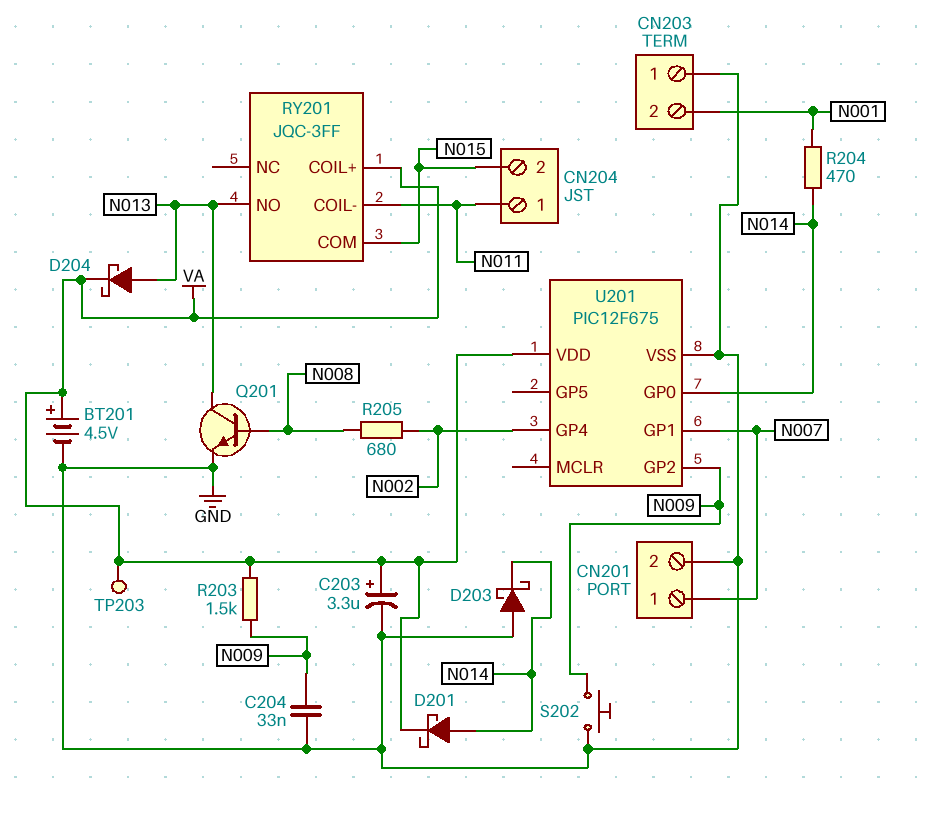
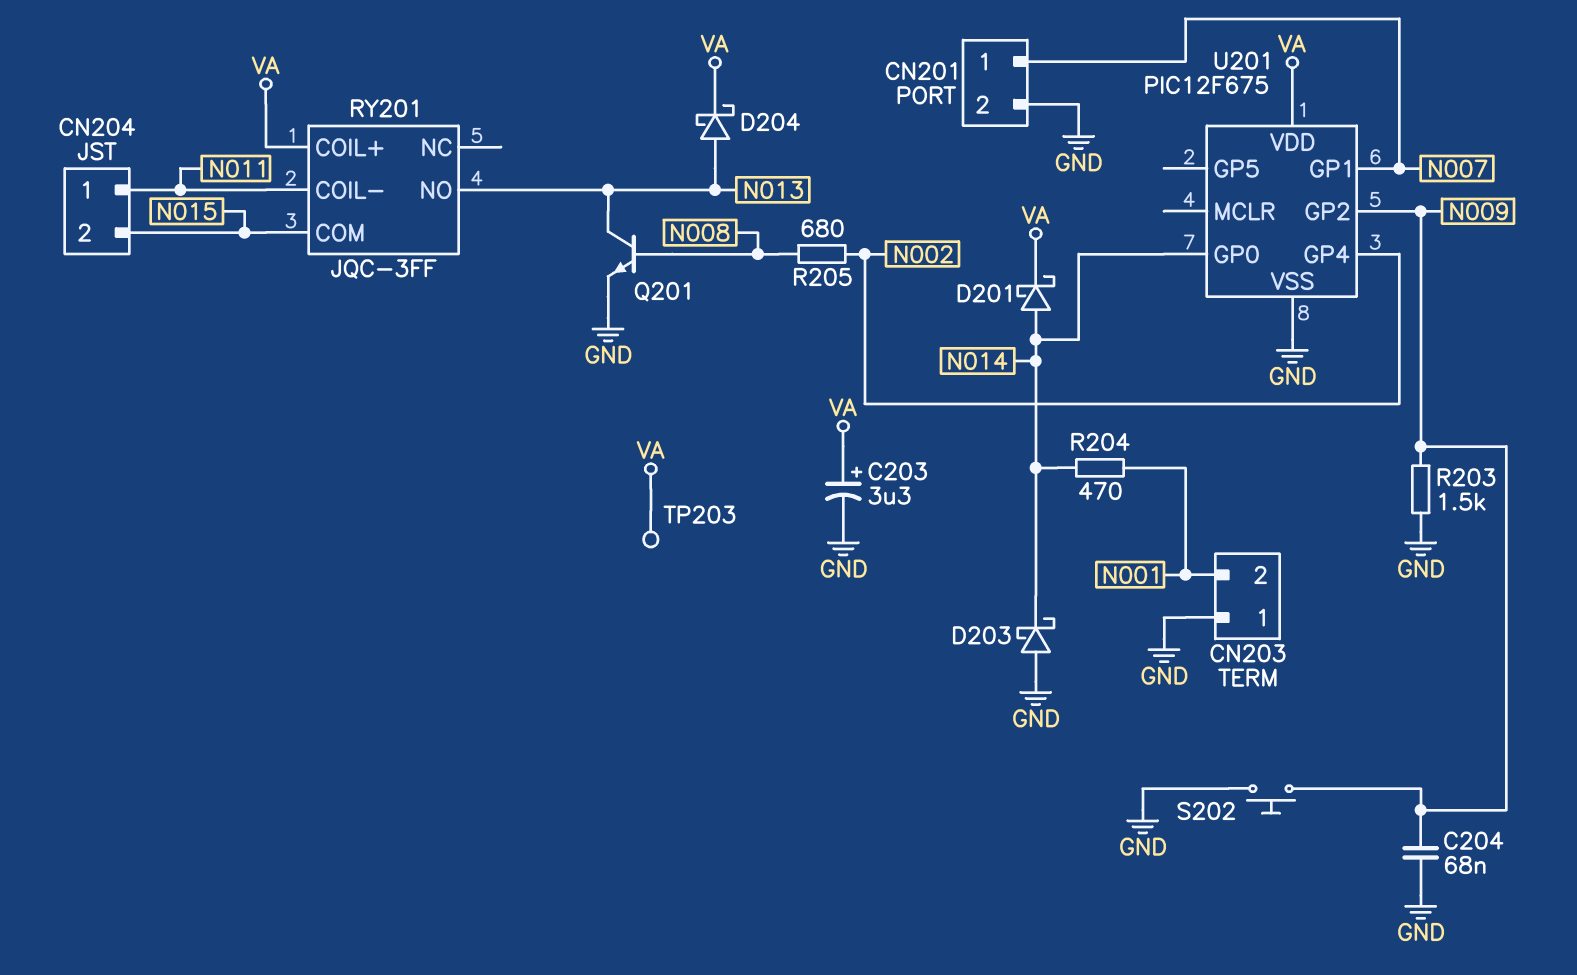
BT201: 4.5V (plus VA, minus GND) -> none
C204: 33nF (GND, N009) -> 68nF (GND, N009)
R203: 1.5k (N009, VA) -> 1.5k (GND, N009)

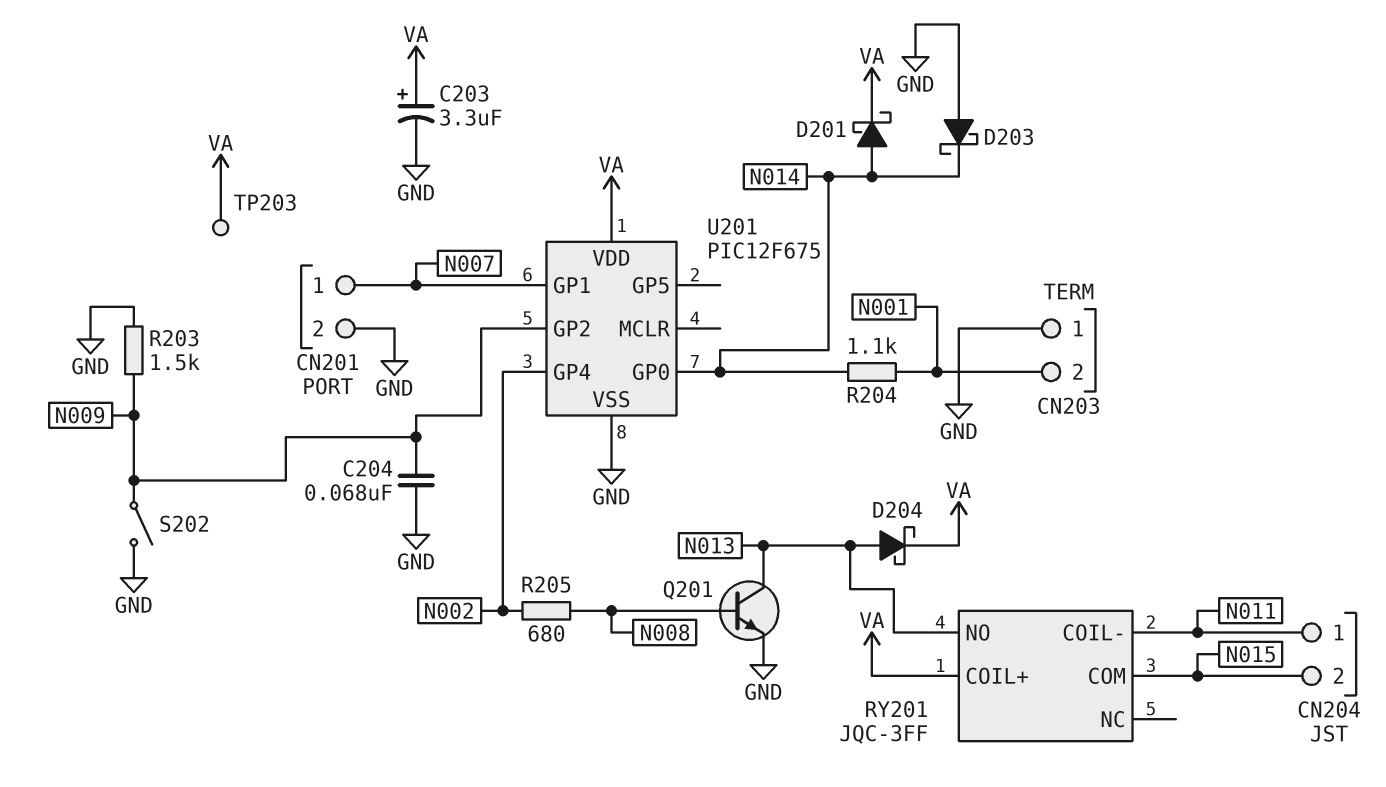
R204: 470 (N001, N014) -> 1.1k (N001, N014)
S202: button (GND, N009) -> switch (GND, N009)

